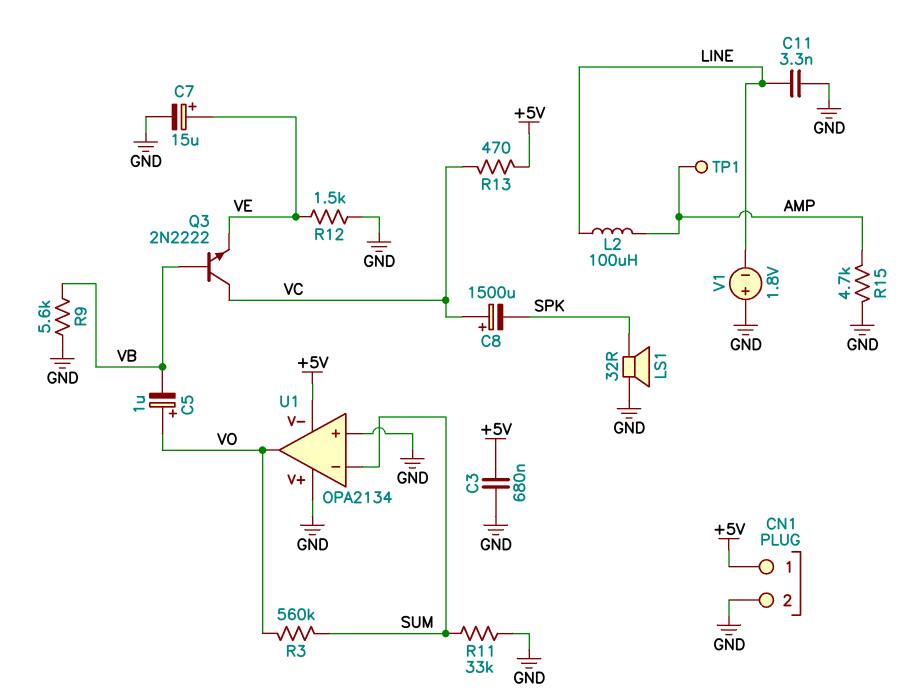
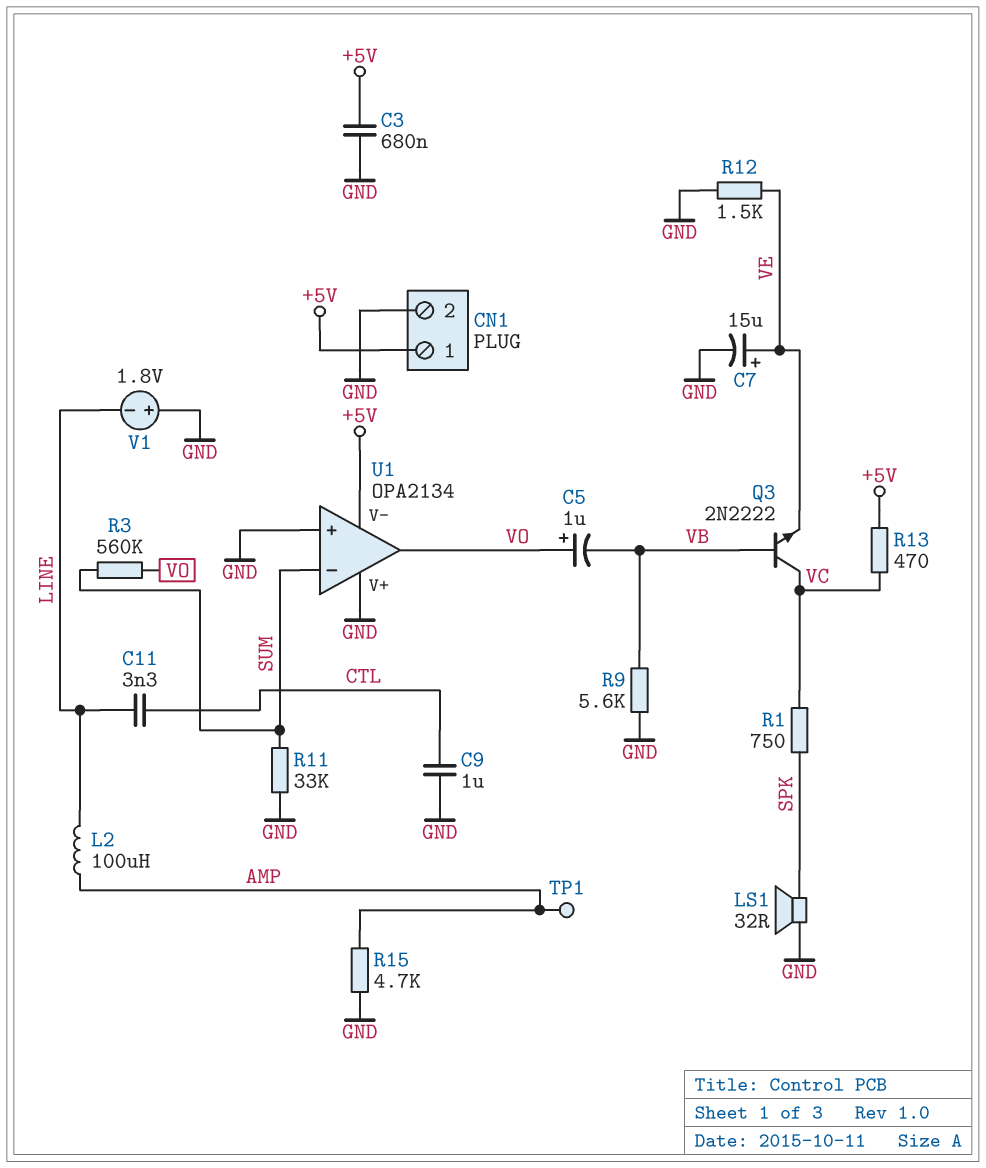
C8: 1500uF (plus VC, minus SPK) -> none
C9: none -> 1uF (CTL, GND)
C11: 3.3nF (GND, LINE) -> 3.3nF (CTL, LINE)
R1: none -> 750 (SPK, VC)

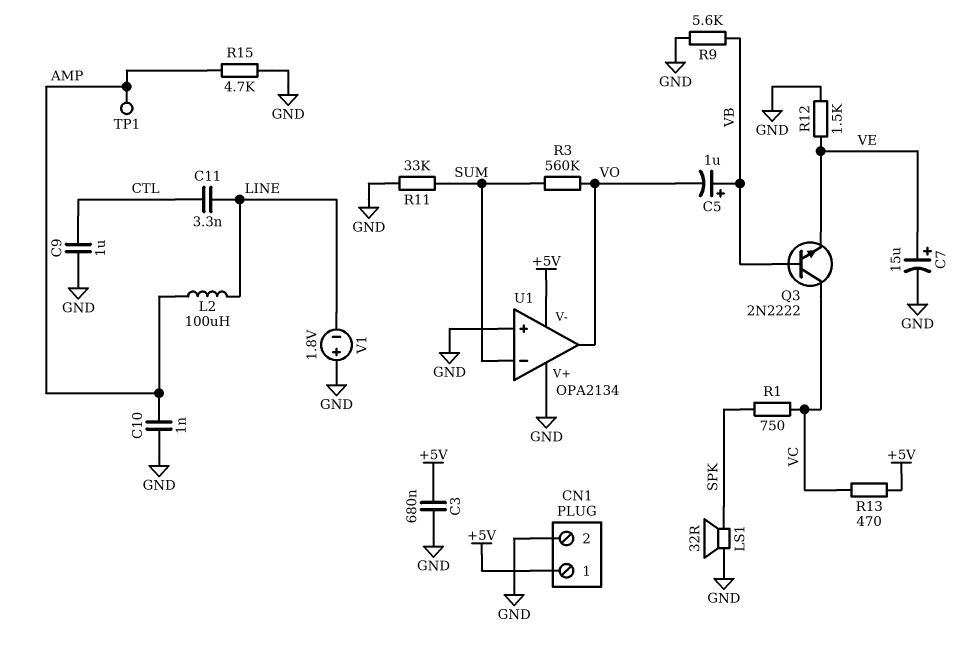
C5: 1uF (plus VO, minus VB) -> 1uF (plus VB, minus VO)
C10: none -> 1nF (AMP, GND)

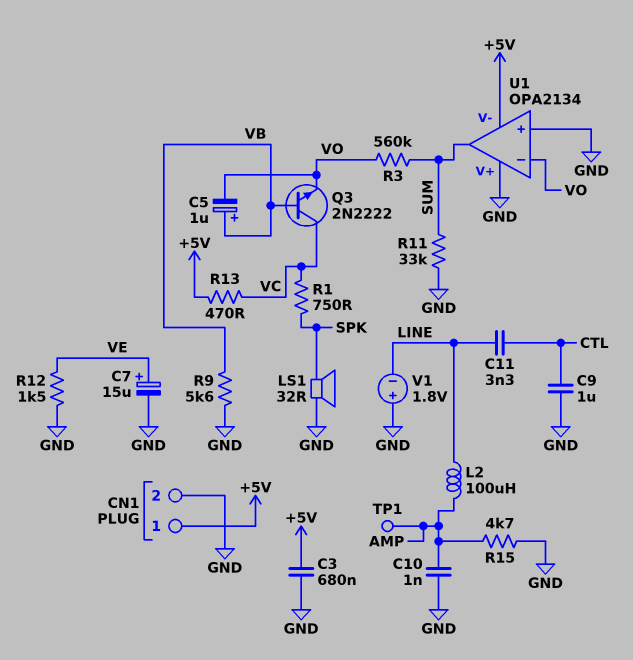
Q3: NPN 2N2222 (B VB, C VC, E VE) -> NPN 2N2222 (B VB, C VC, E VO)
U1 pin in-: SUM -> VO
U1 pin out: VO -> SUM

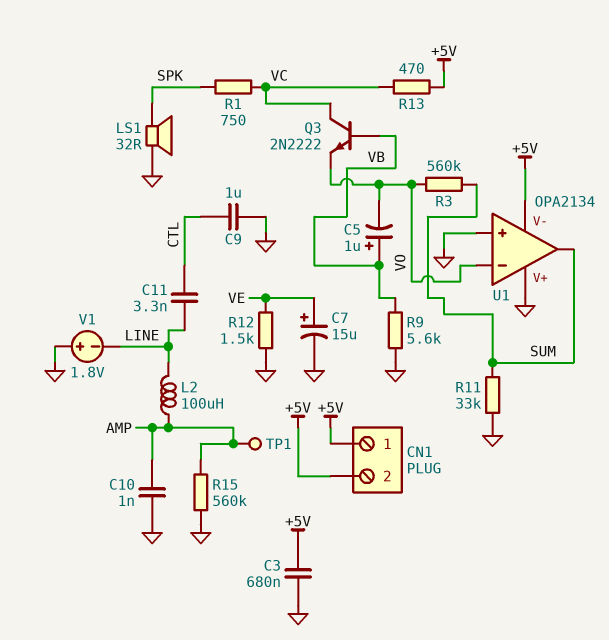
CN1 pin 2: GND -> +5V
R15: 4.7k (AMP, GND) -> 560k (AMP, GND)

